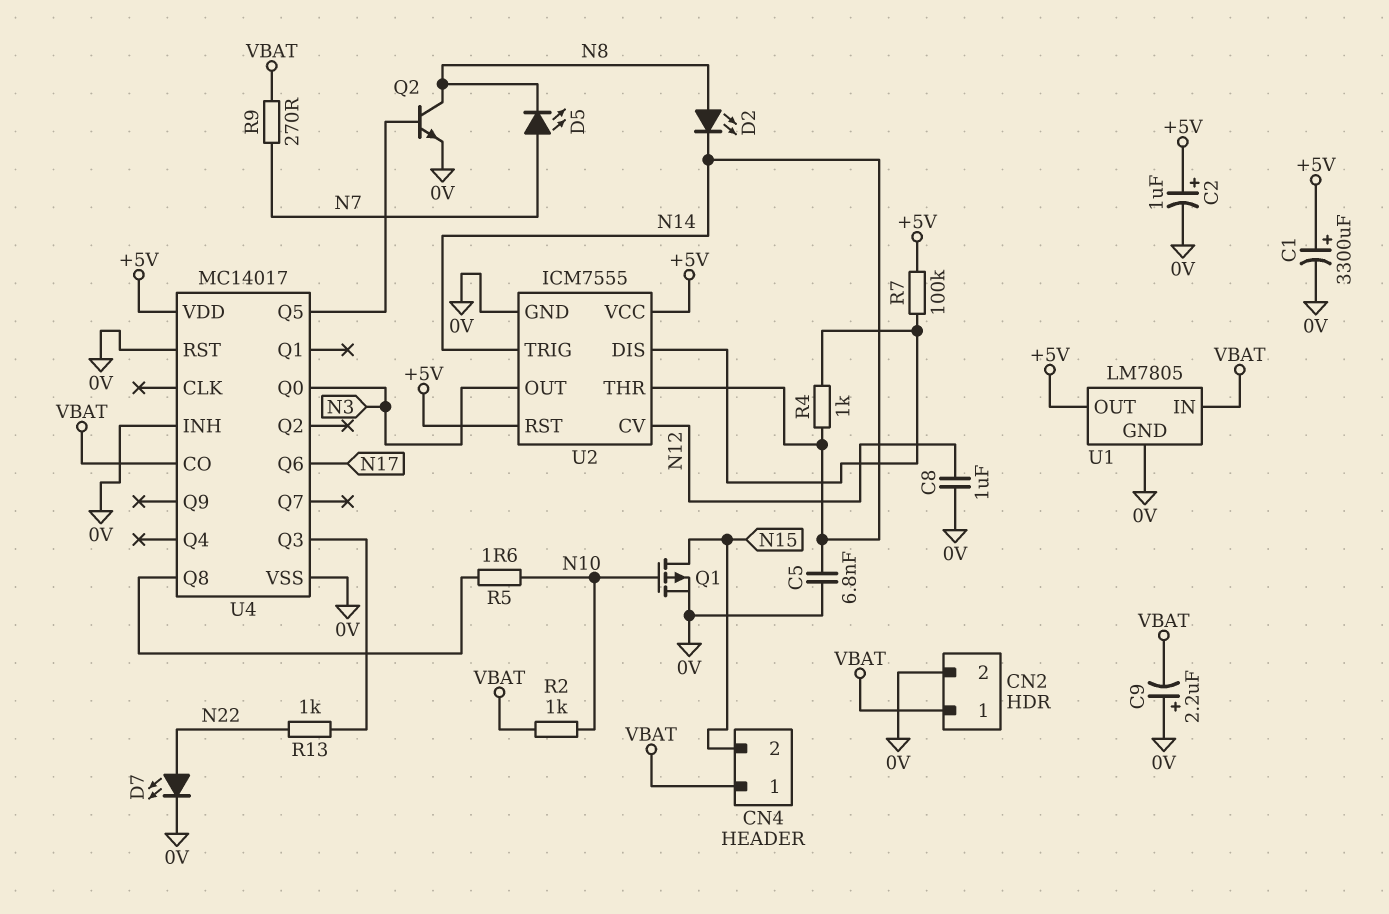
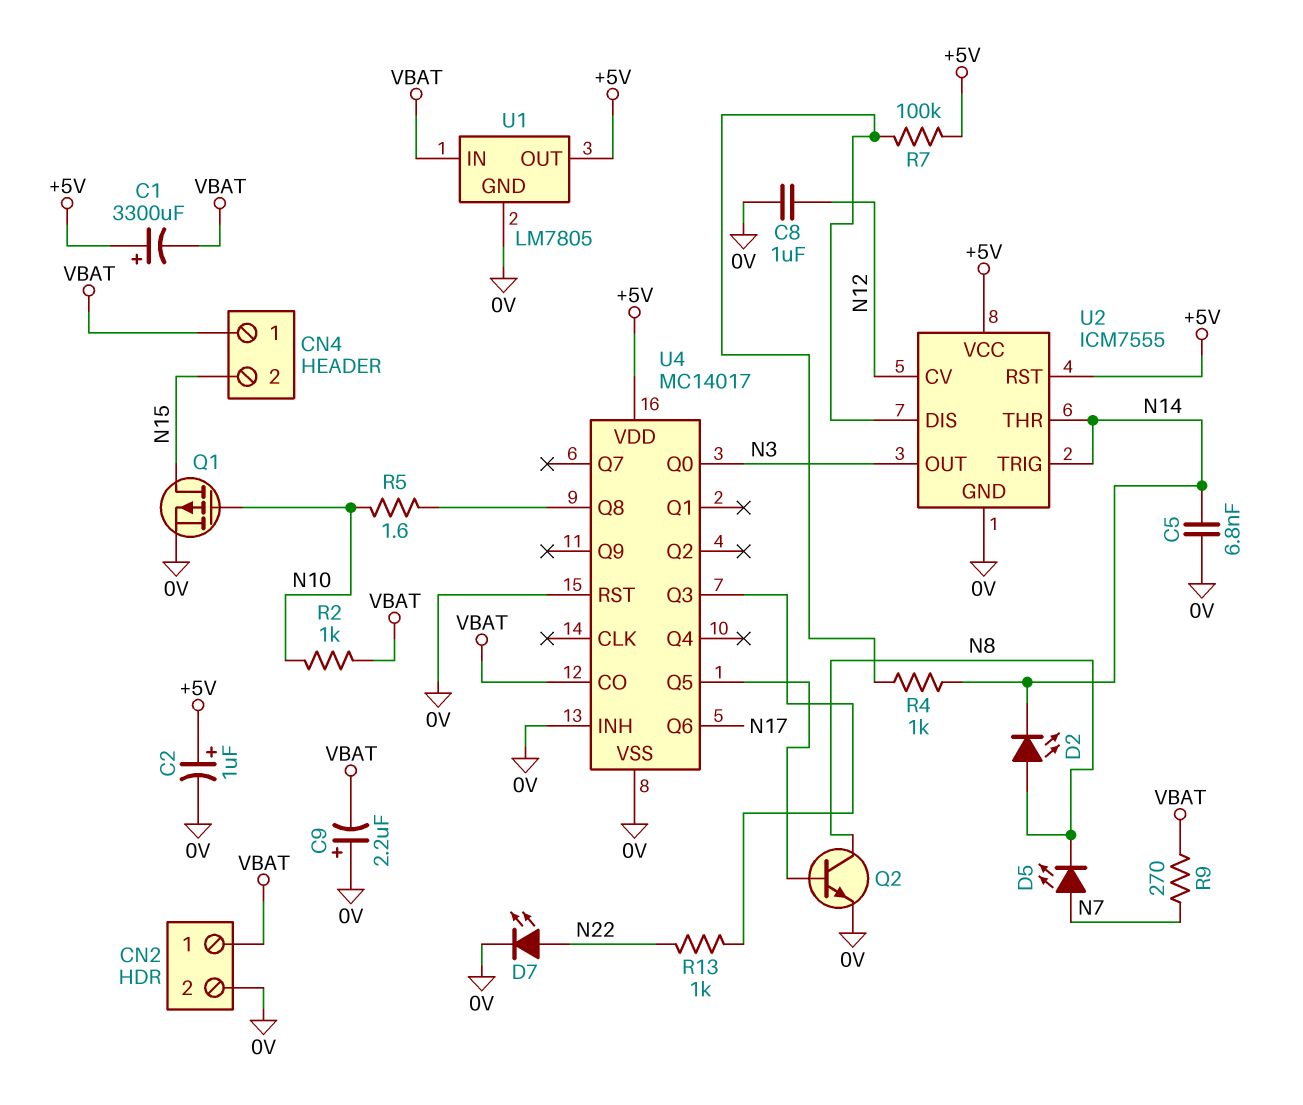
C1: 3300uF (plus +5V, minus 0V) -> 3300uF (plus +5V, minus VBAT)

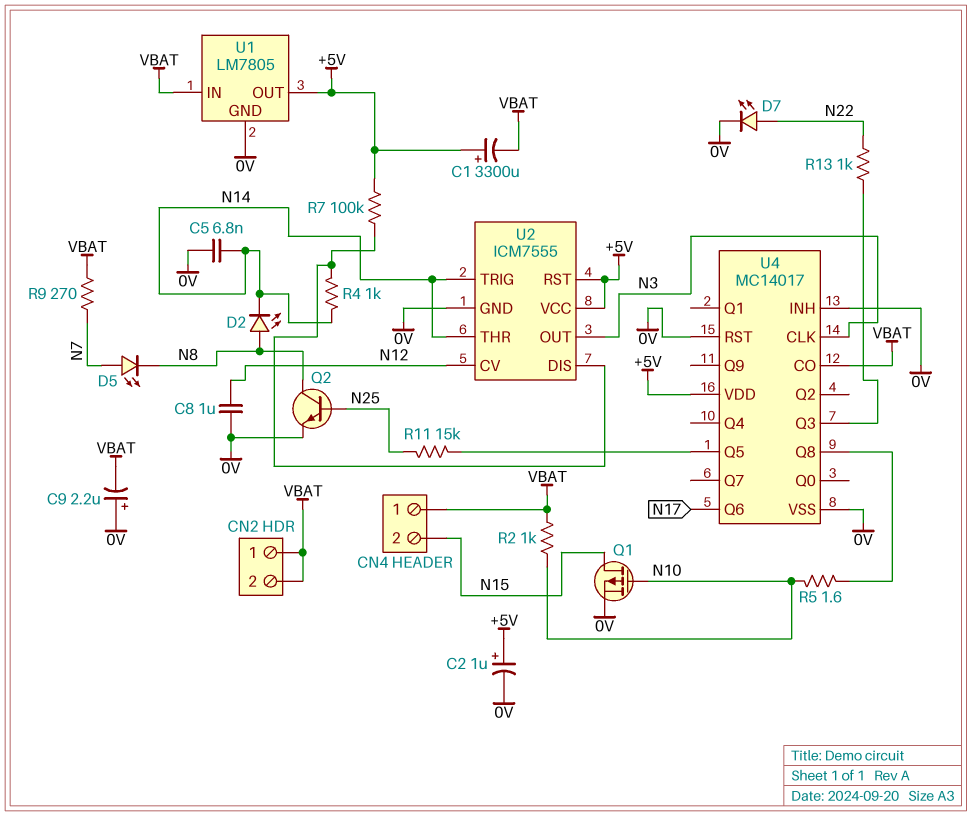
CN2 pin 2: 0V -> VBAT
Q2: NPN (B U4/Q5, C N8, E 0V) -> NPN (B N25, C N8, E 0V)
R11: none -> 15k (N25, U4/Q5)
U4 pin CLK: none -> N3
U4 pin Q0: N3 -> none

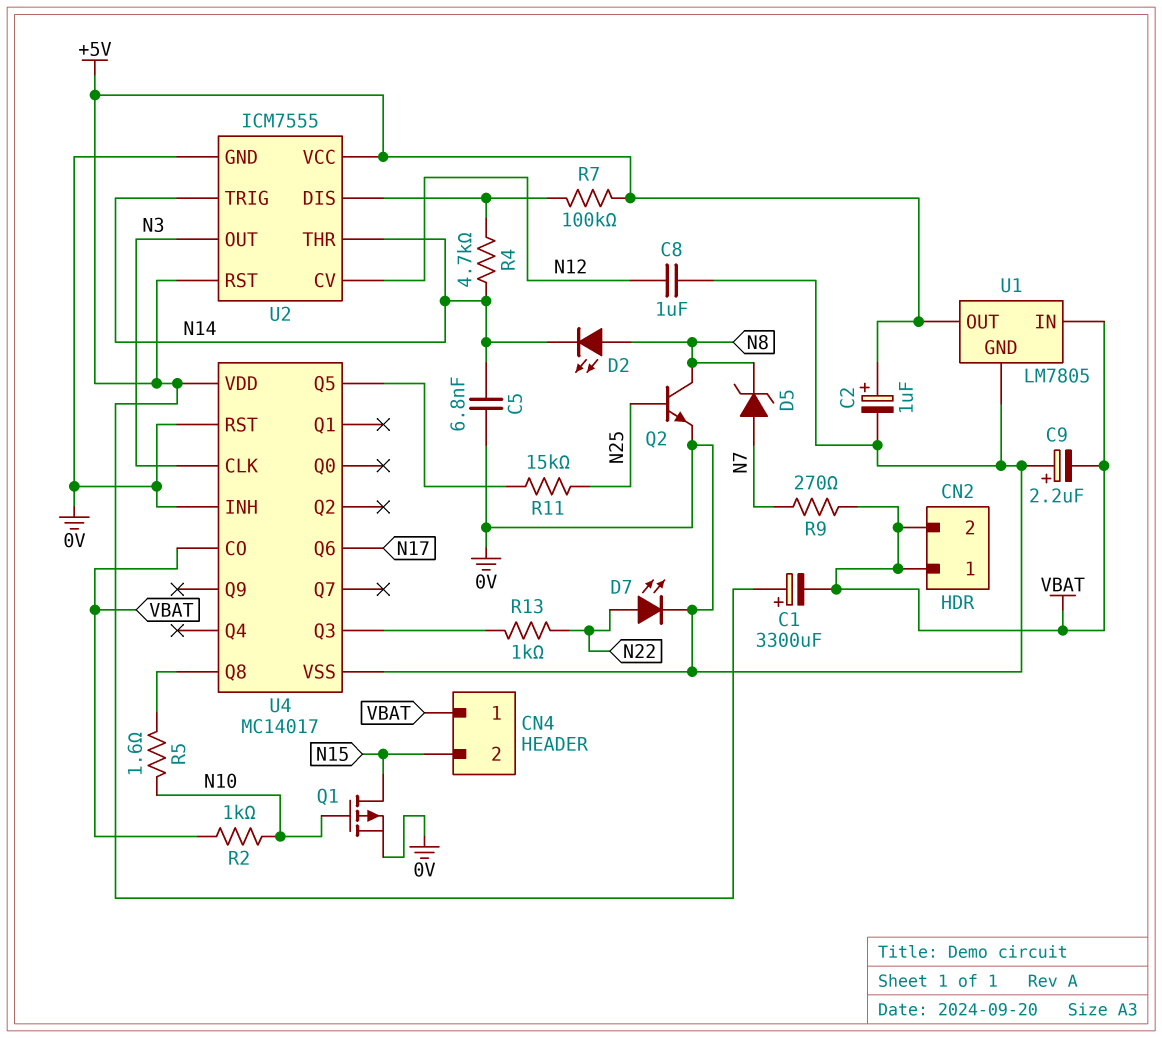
D5: LED (A N7, K N8) -> zener (A N7, K N8)
R4: 1k (N14, U2/DIS) -> 4.7k (N14, U2/DIS)

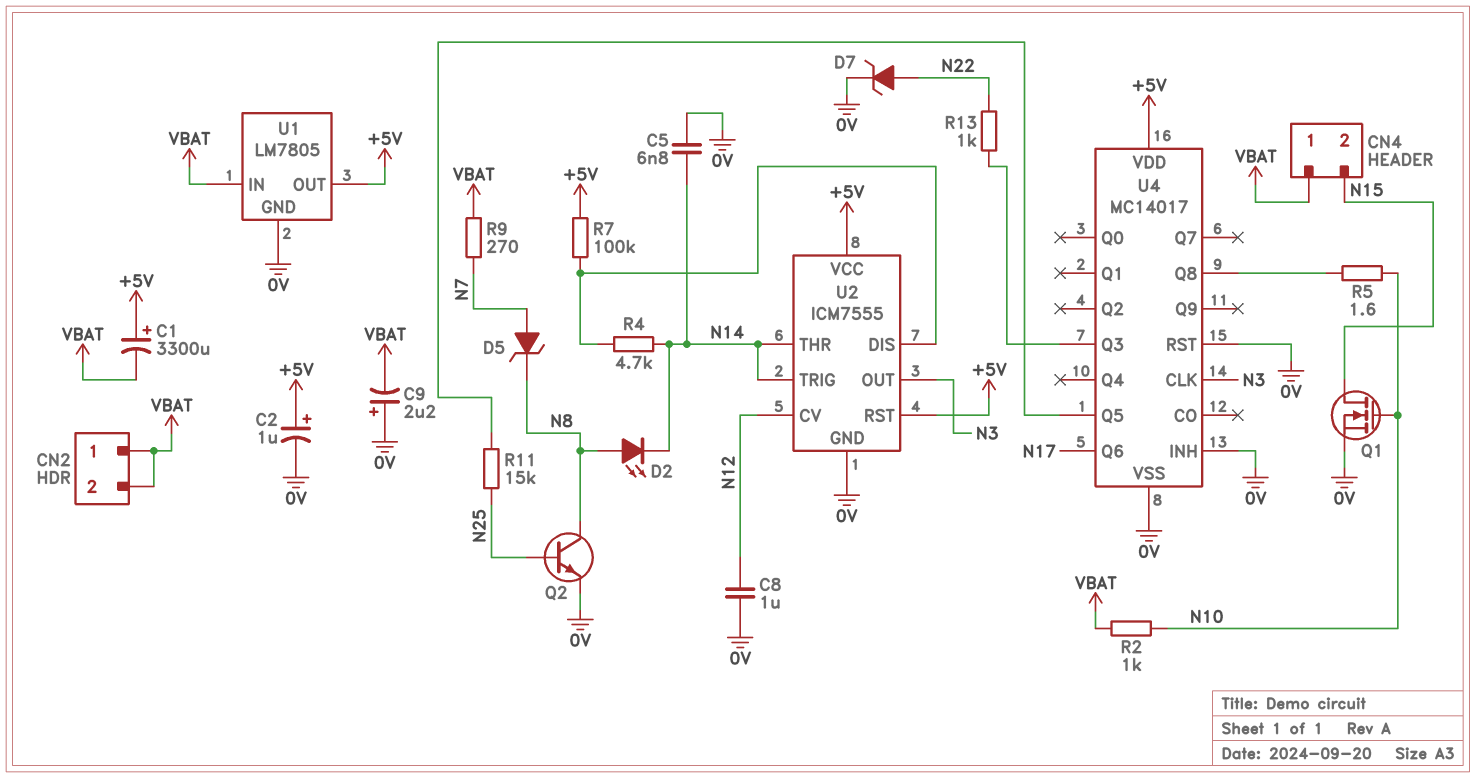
D7: LED (A N22, K 0V) -> zener (A N22, K 0V)
Q1: PMOS (G N10, D N15, S 0V) -> NMOS (G N10, D N15, S 0V)
U4 pin CO: VBAT -> none

